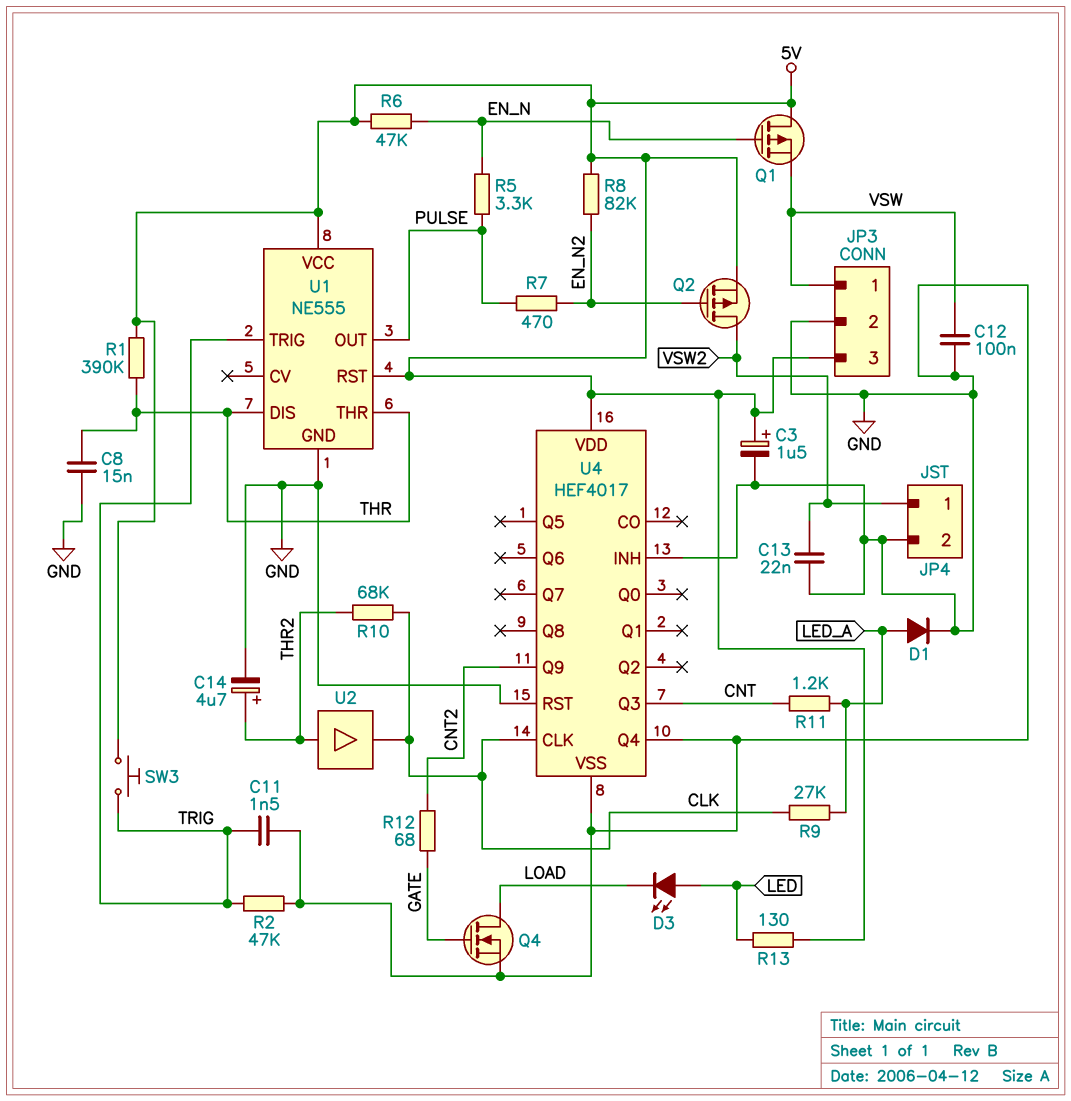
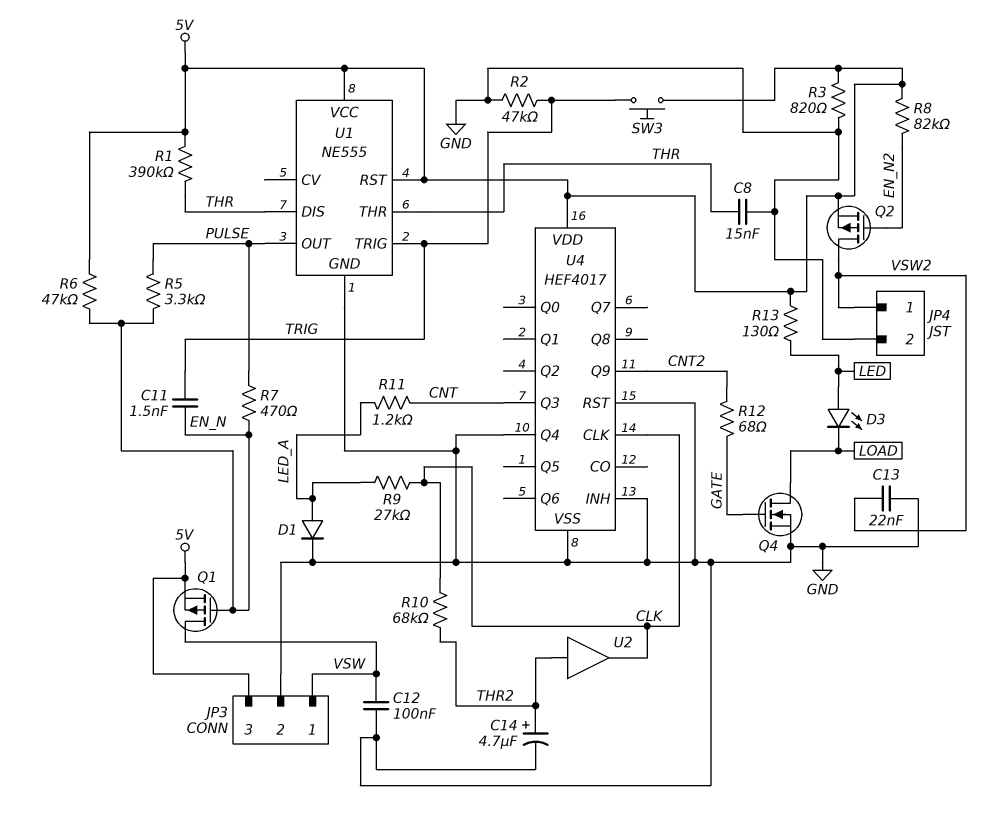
C3: 1.5uF (plus 5V, minus GND) -> none
C11: 1.5nF (GND, TRIG) -> 1.5nF (EN_N, TRIG)
Q1: PMOS (G EN_N, D 5V, S VSW) -> PMOS (G EN_N, D VSW, S 5V)
R3: none -> 820 (5V, GND)
R7: 470 (EN_N2, PULSE) -> 470 (EN_N, PULSE)

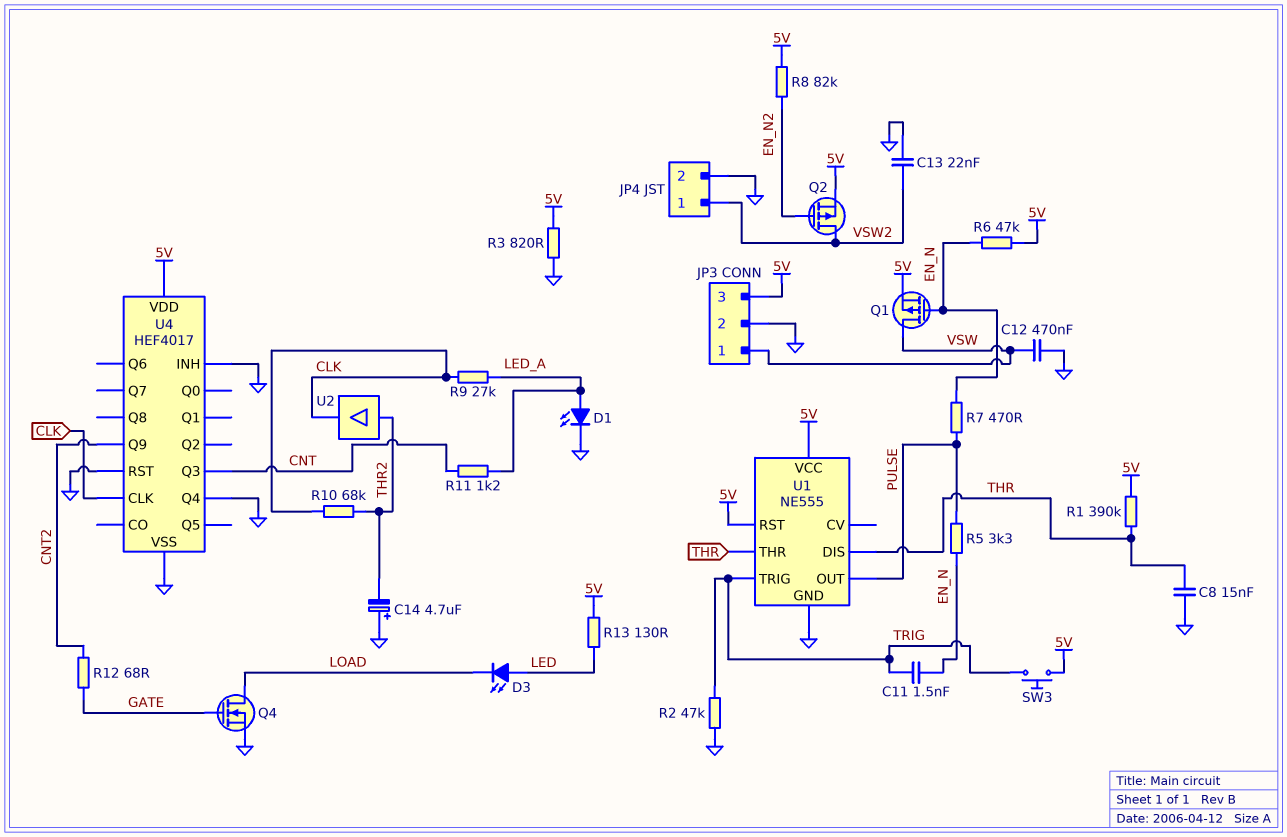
C12: 100nF (GND, VSW) -> 470nF (GND, VSW)
C14: 4.7uF (plus THR2, minus GND) -> 4.7uF (plus GND, minus THR2)
D1: diode (A LED_A, K GND) -> LED (A LED_A, K GND)

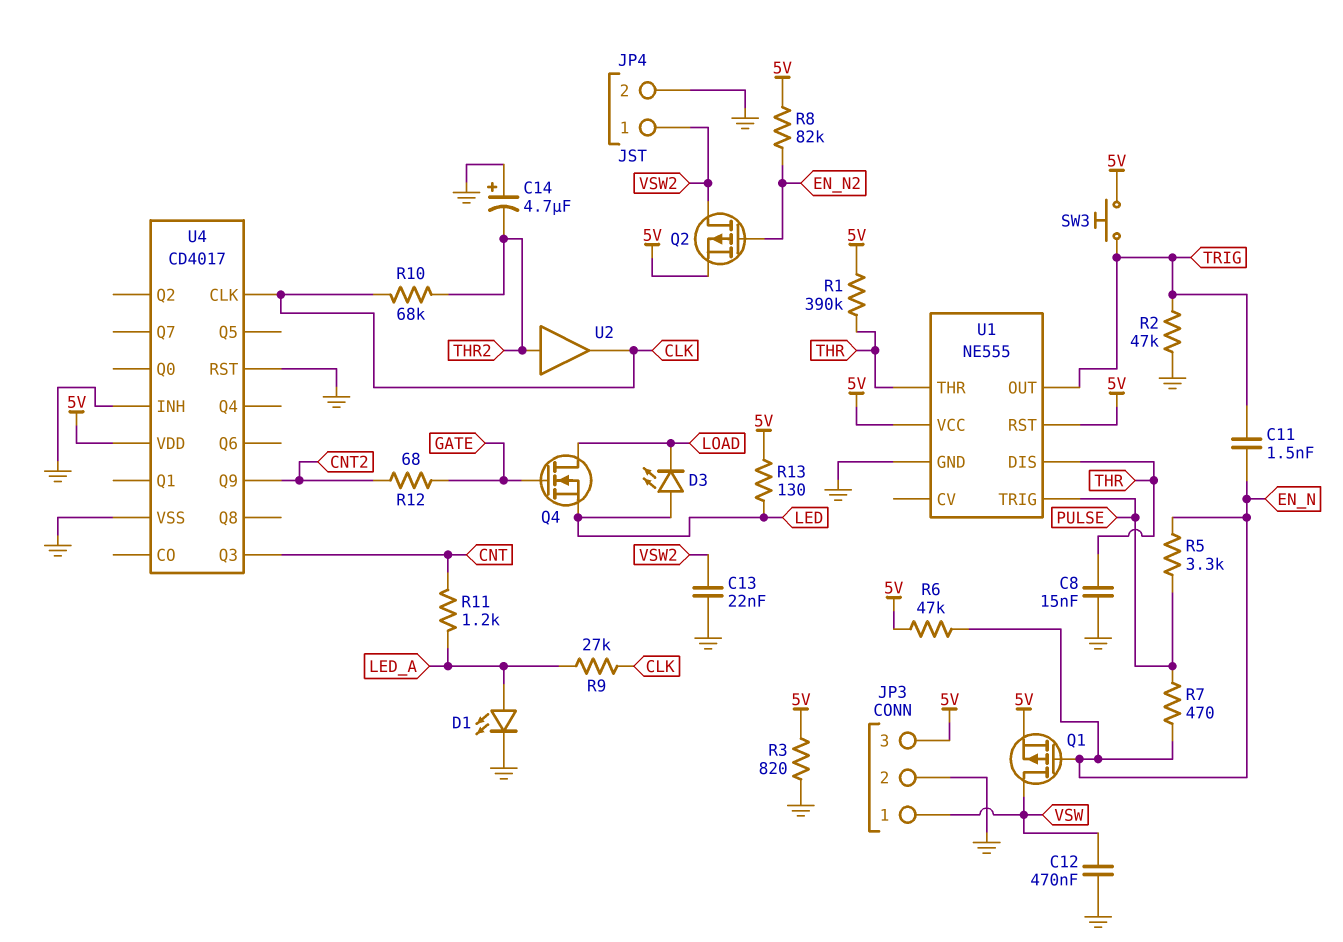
Q4: NMOS (G GATE, D LOAD, S GND) -> NMOS (G GATE, D LOAD, S LED)
U1 pin OUT: PULSE -> TRIG
U1 pin TRIG: TRIG -> PULSE
U4: HEF4017 -> CD4017
U4 pin Q4: GND -> none

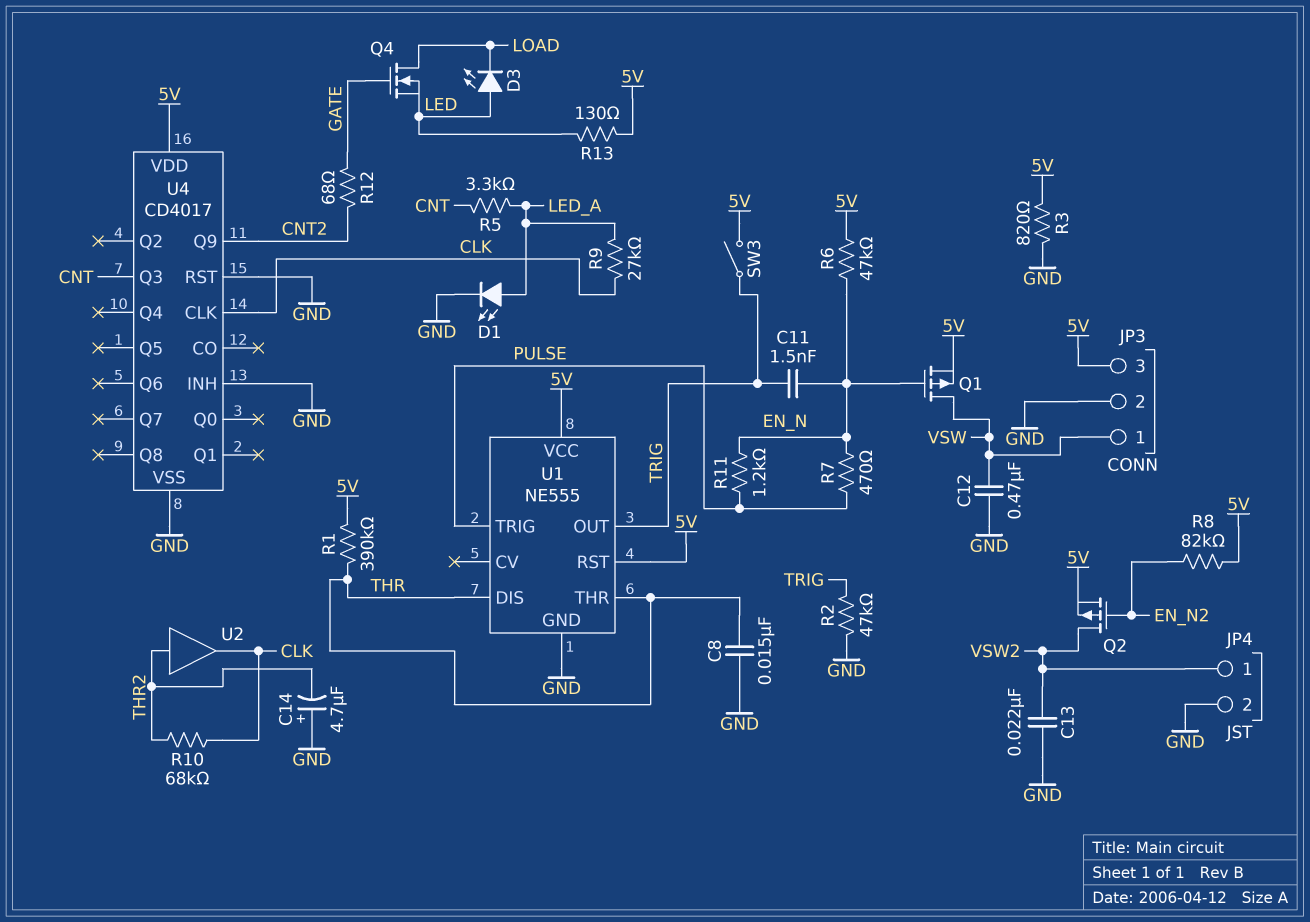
R5: 3.3k (EN_N, PULSE) -> 3.3k (CNT, LED_A)
R11: 1.2k (CNT, LED_A) -> 1.2k (EN_N, PULSE)
SW3: button (5V, TRIG) -> switch (5V, TRIG)

